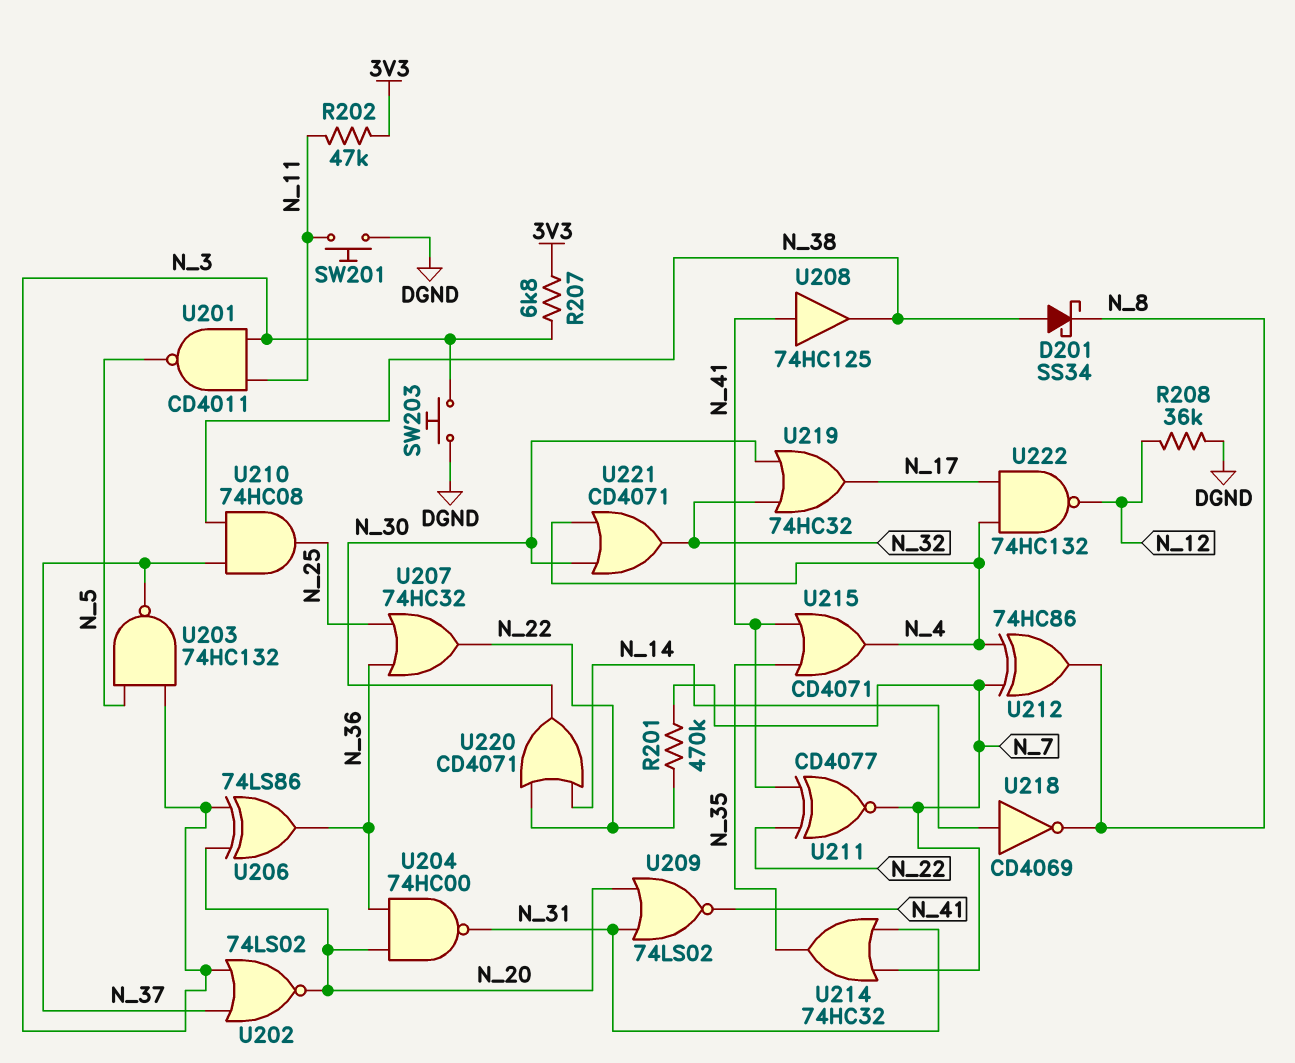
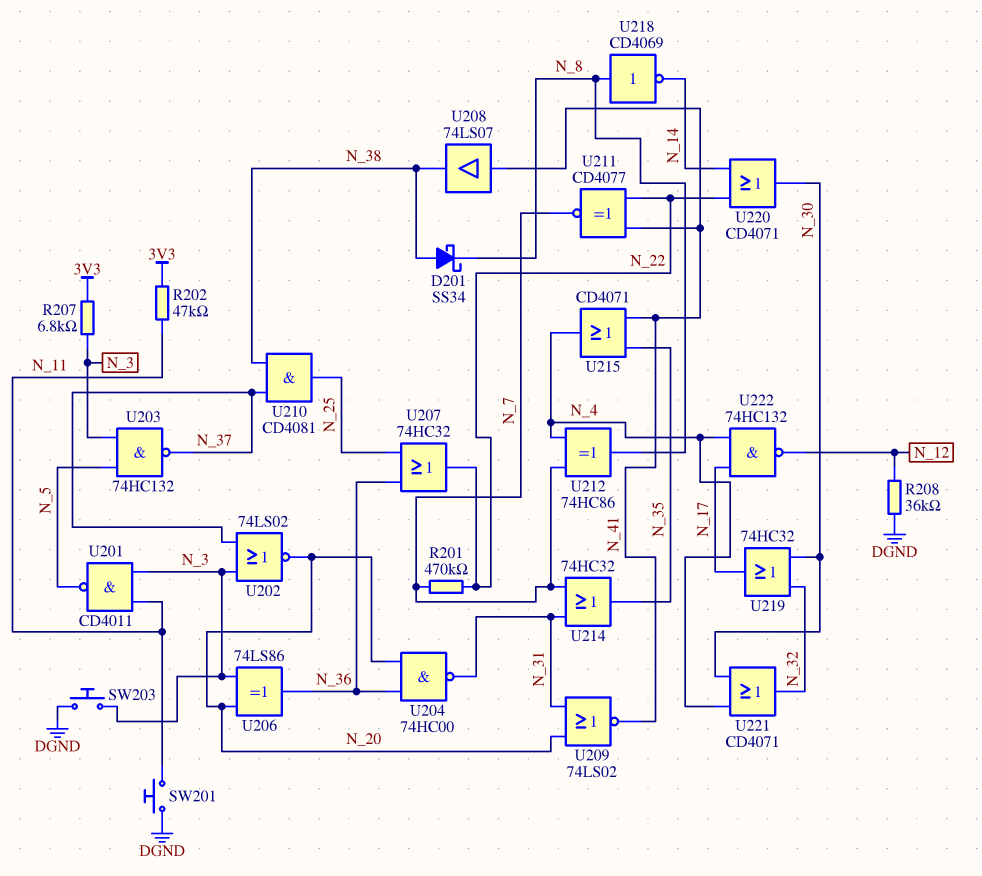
U208: buffer 74HC125 (in N_41, out N_38) -> buffer 74LS07 (in N_41, out N_38)
U210: AND 74HC08 (in N_37, in N_38, out N_25) -> AND CD4081 (in N_37, in N_38, out N_25)
U218: NOT CD4069 (in N_14, out N_8) -> NOT CD4069 (in N_8, out N_14)

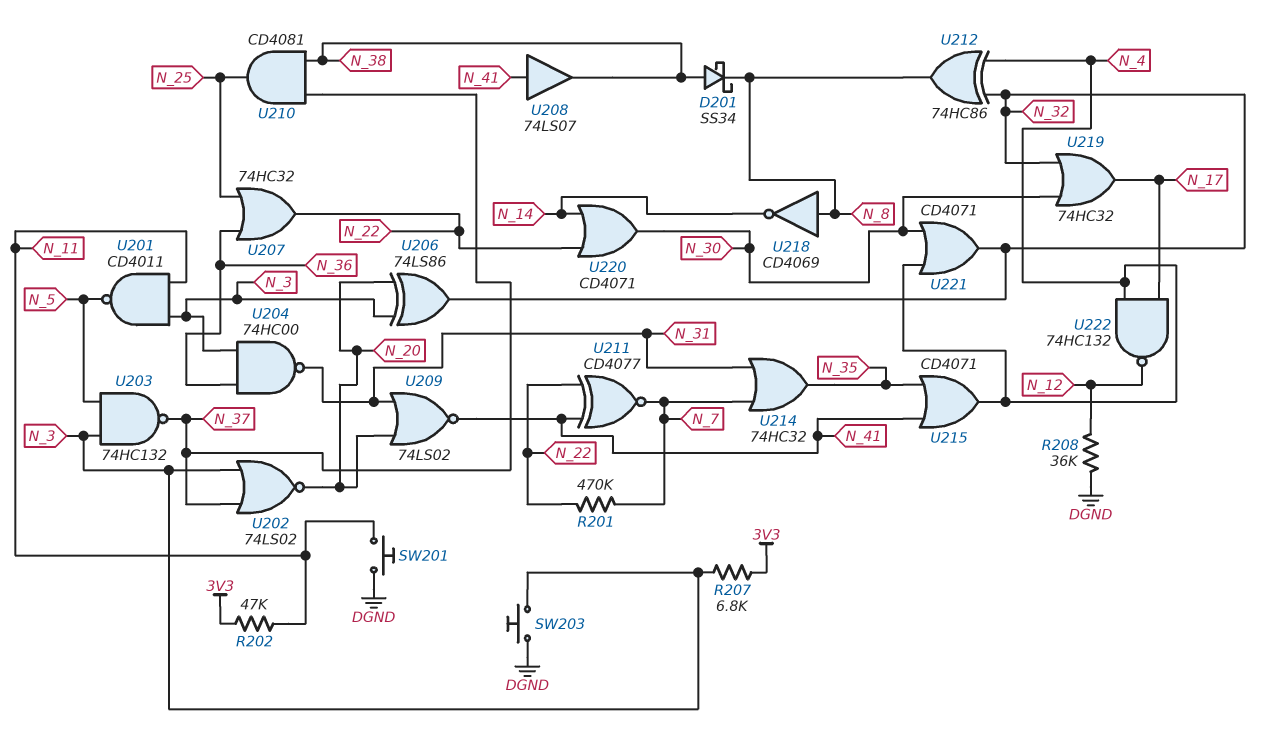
U204: NAND 74HC00 (in N_20, in N_36, out N_31) -> NAND 74HC00 (in N_3, in N_36, out N_31)
U206: XOR 74LS86 (in N_3, in N_20, out N_36) -> XOR 74LS86 (in N_3, in N_20, out N_32)
U212: XOR 74HC86 (in N_4, in N_7, out N_8) -> XOR 74HC86 (in N_4, in N_32, out N_8)

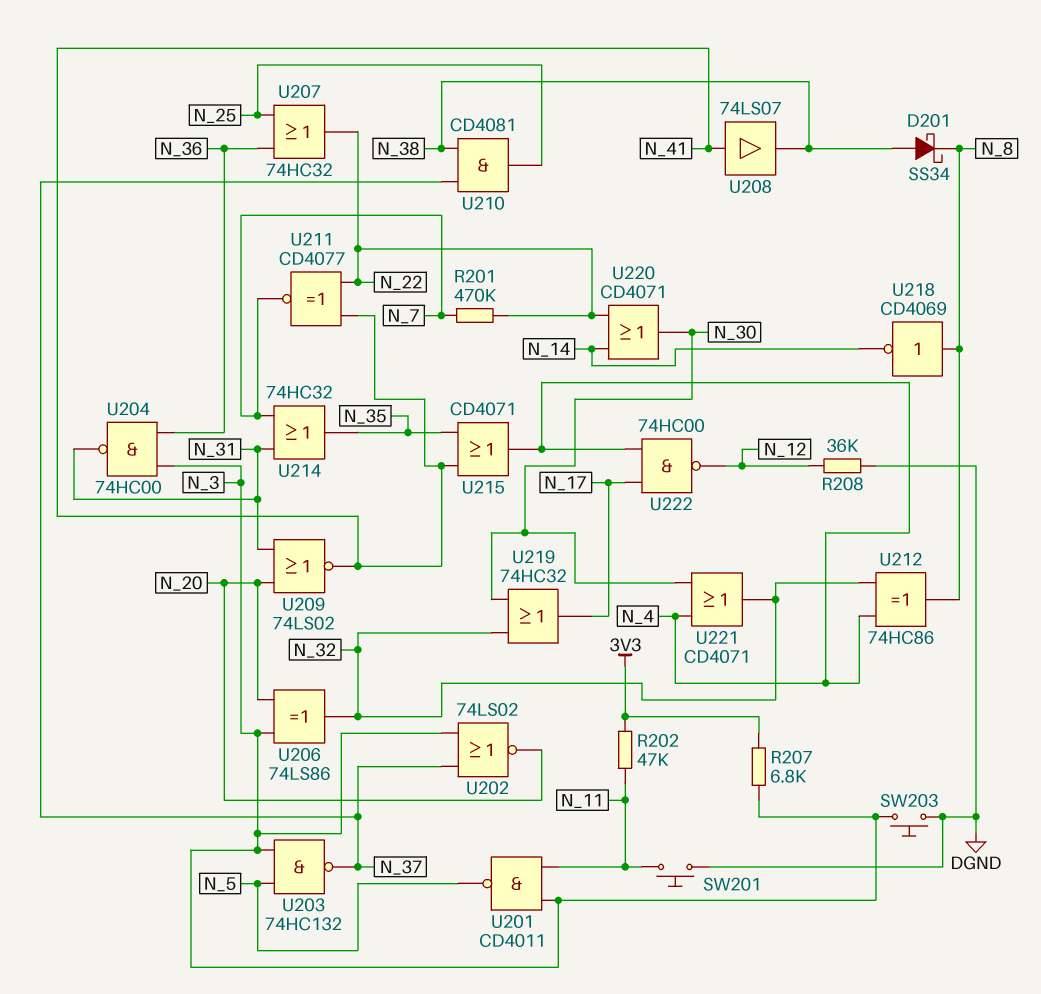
U222: NAND 74HC132 (in N_4, in N_17, out N_12) -> NAND 74HC00 (in N_4, in N_17, out N_12)

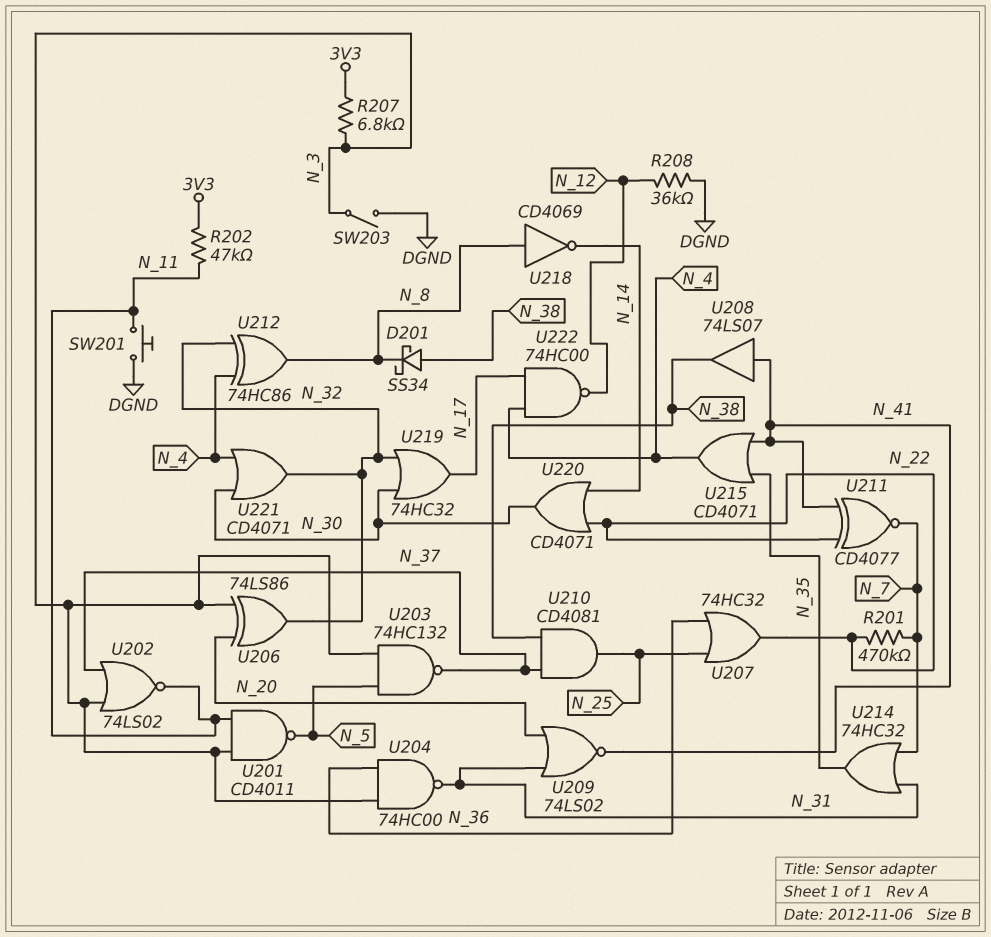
SW203: button (DGND, N_3) -> switch (DGND, N_3)
U202: NOR 74LS02 (in N_3, in N_37, out N_20) -> NOR 74LS02 (in N_3, in N_37, out N_11)

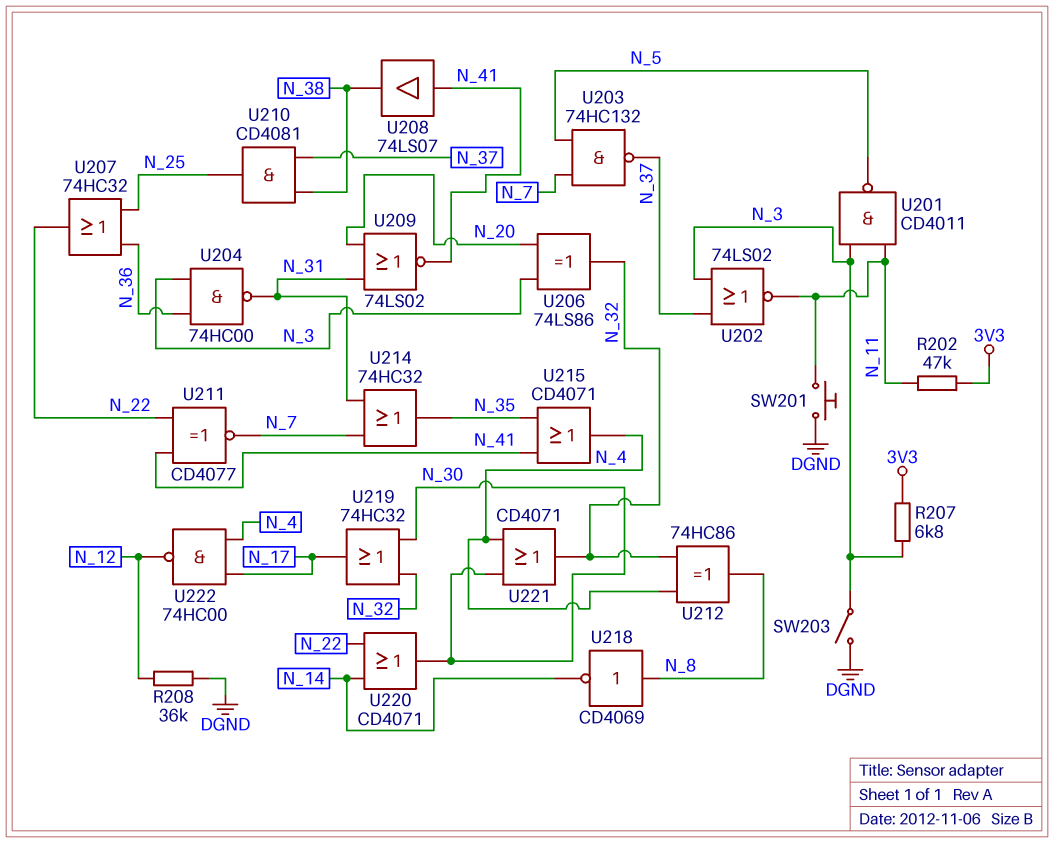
D201: schottky SS34 (A N_38, K N_8) -> none
R201: 470k (N_7, N_22) -> none
U203: NAND 74HC132 (in N_3, in N_5, out N_37) -> NAND 74HC132 (in N_5, in N_7, out N_37)

